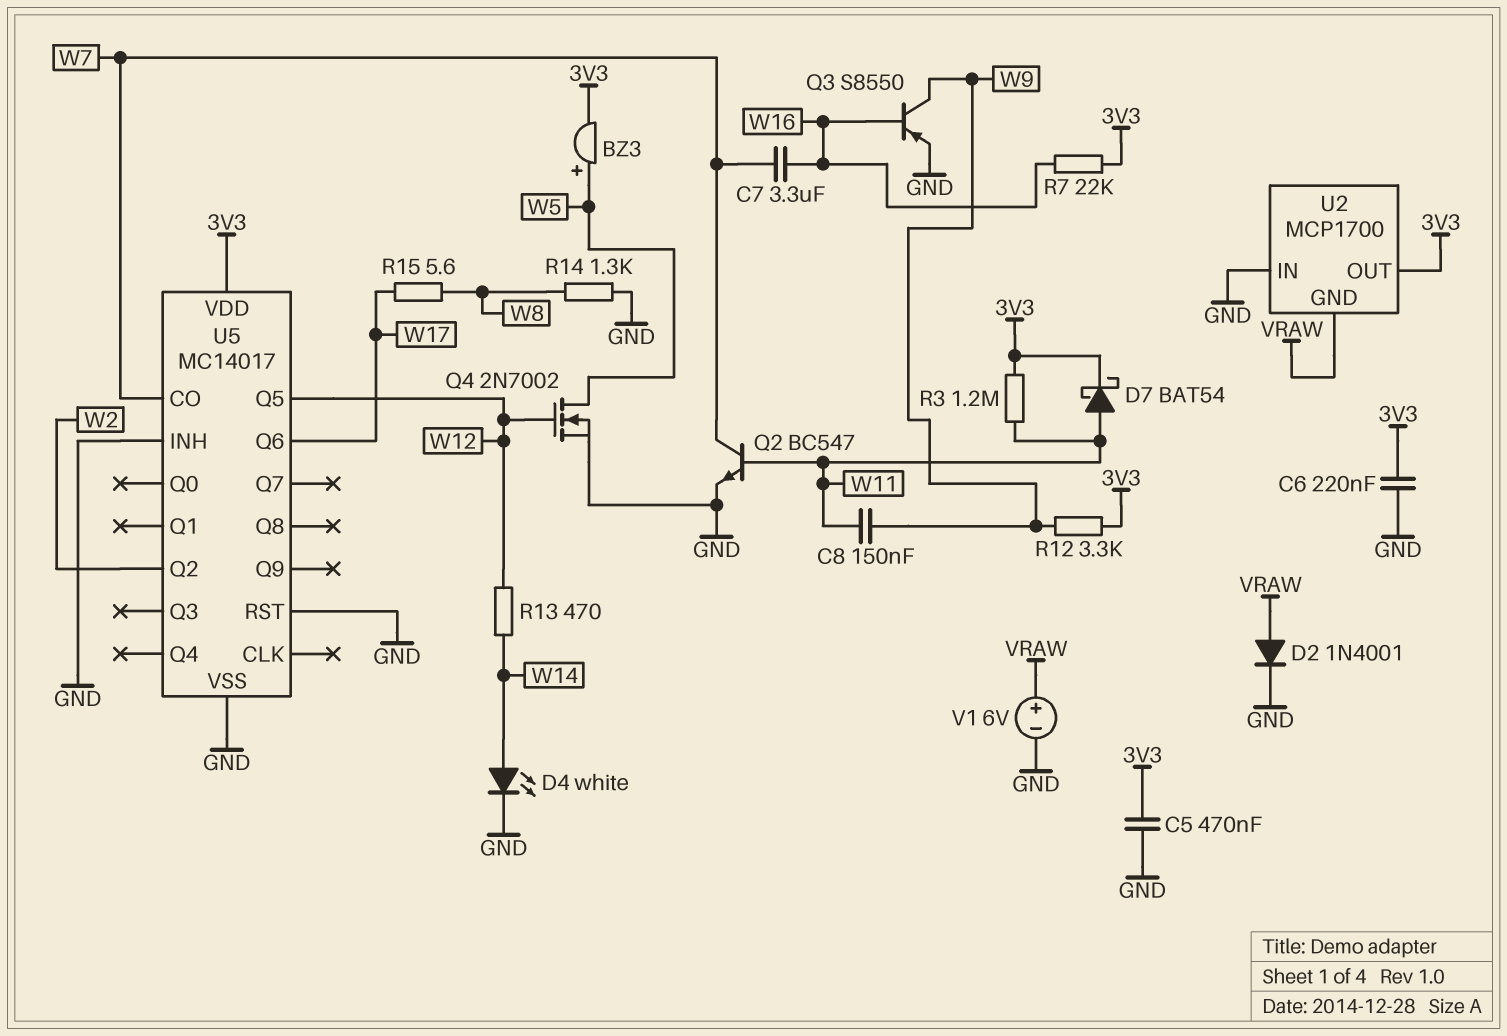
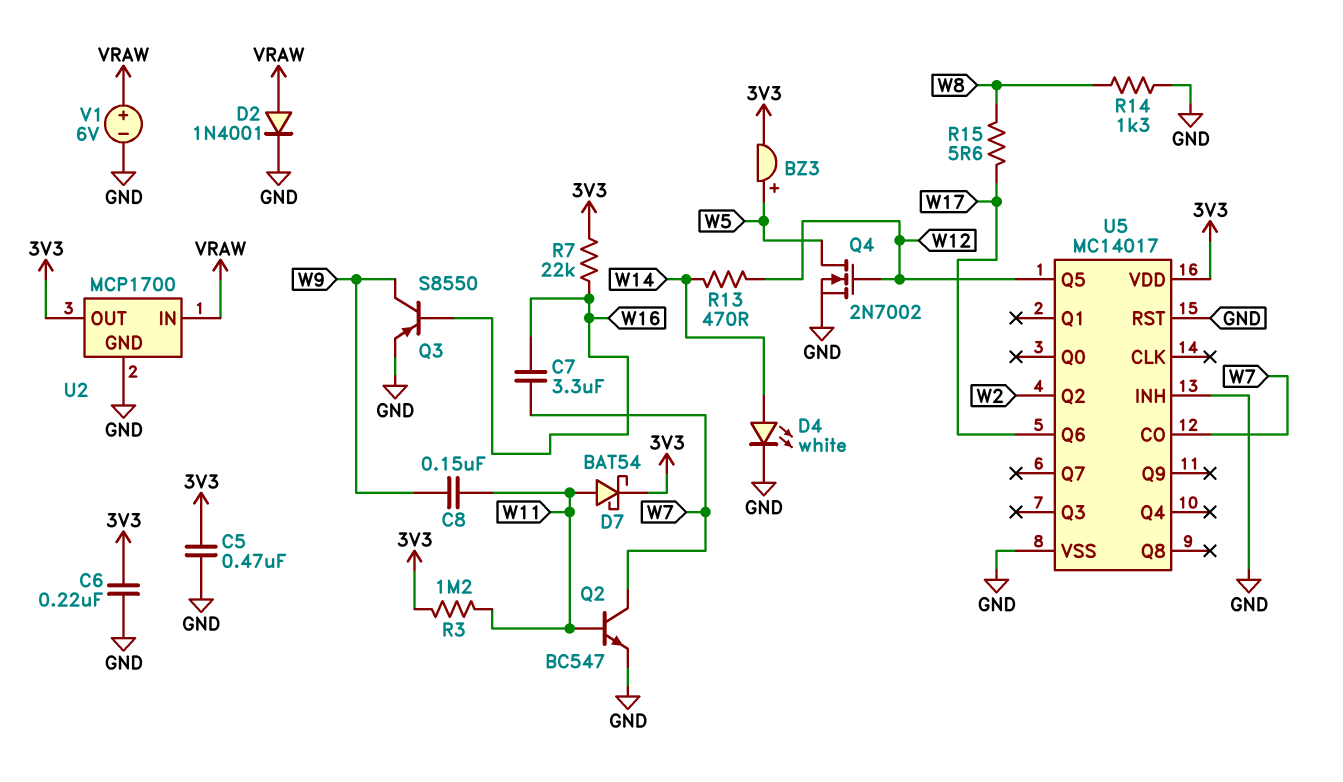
R12: 3.3k (3V3, W9) -> none
U2 pin GND: VRAW -> GND
U2 pin IN: GND -> VRAW

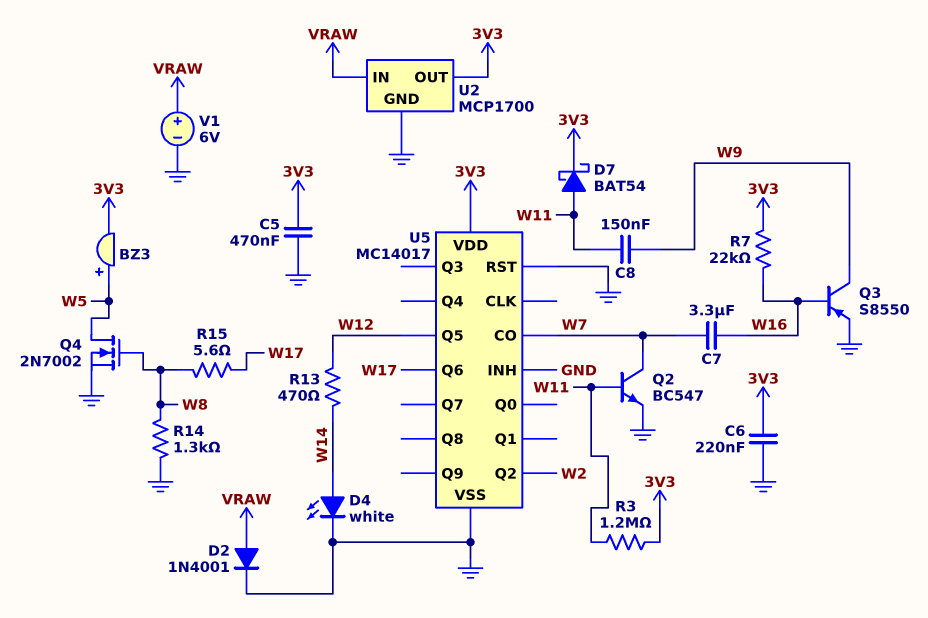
Q4: NMOS 2N7002 (G W12, D W5, S GND) -> NMOS 2N7002 (G W8, D W5, S GND)

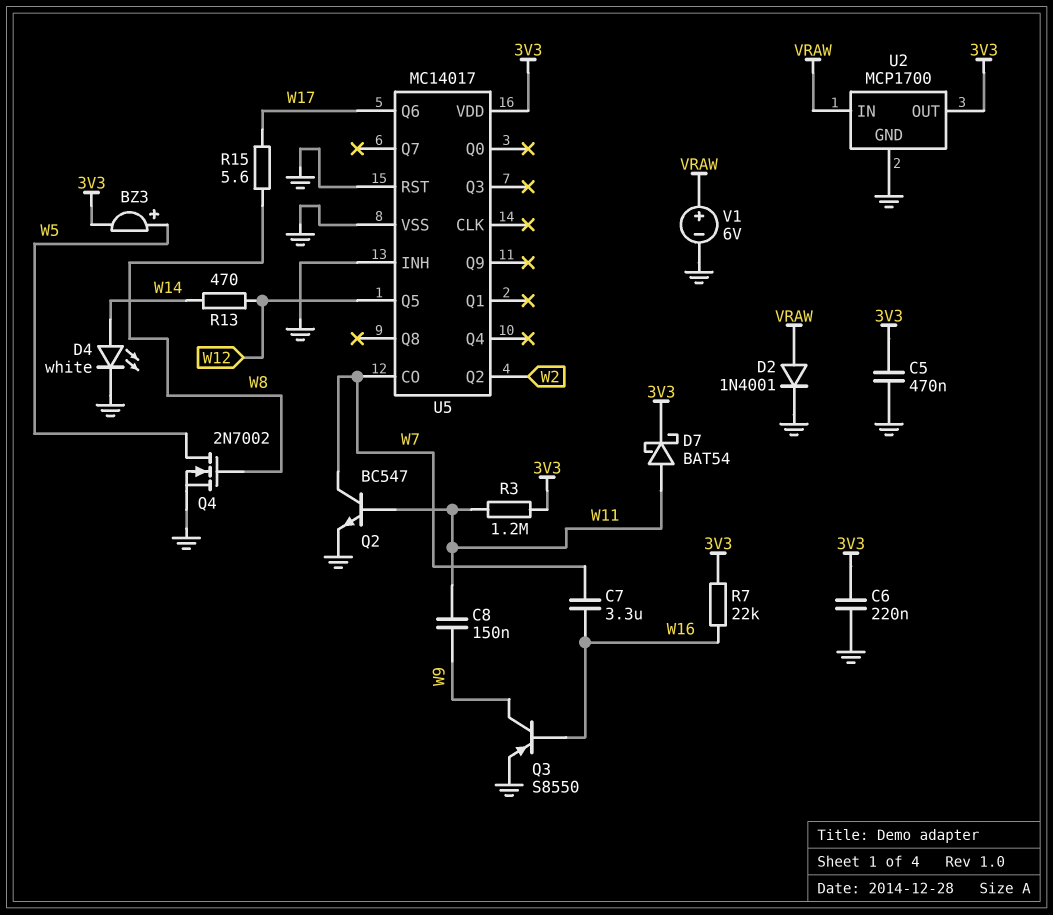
R14: 1.3k (GND, W8) -> none

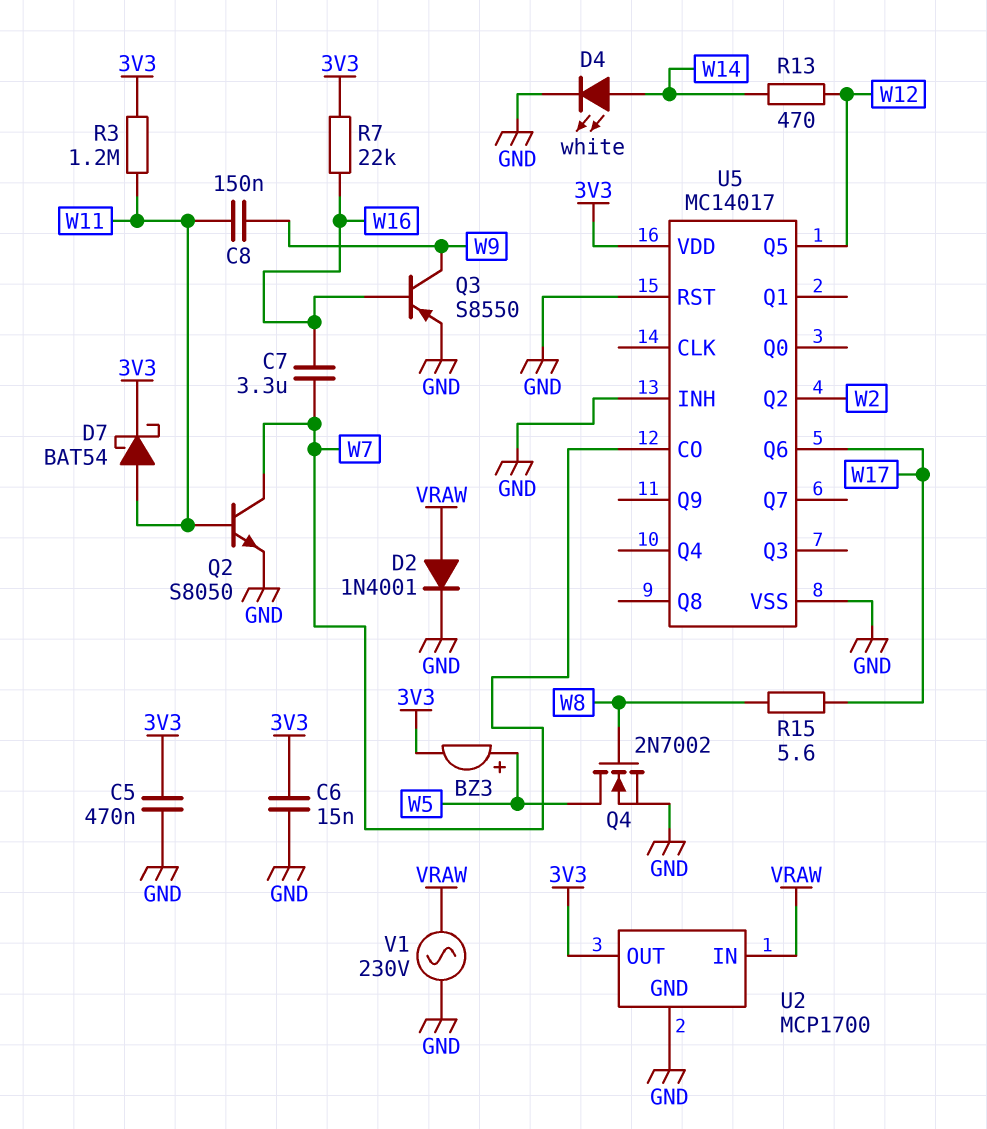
C6: 220nF (3V3, GND) -> 15nF (3V3, GND)
Q2: NPN BC547 (B W11, C W7, E GND) -> NPN S8050 (B W11, C W7, E GND)
V1: 6V (plus VRAW, minus GND) -> AC 230V (GND, VRAW)

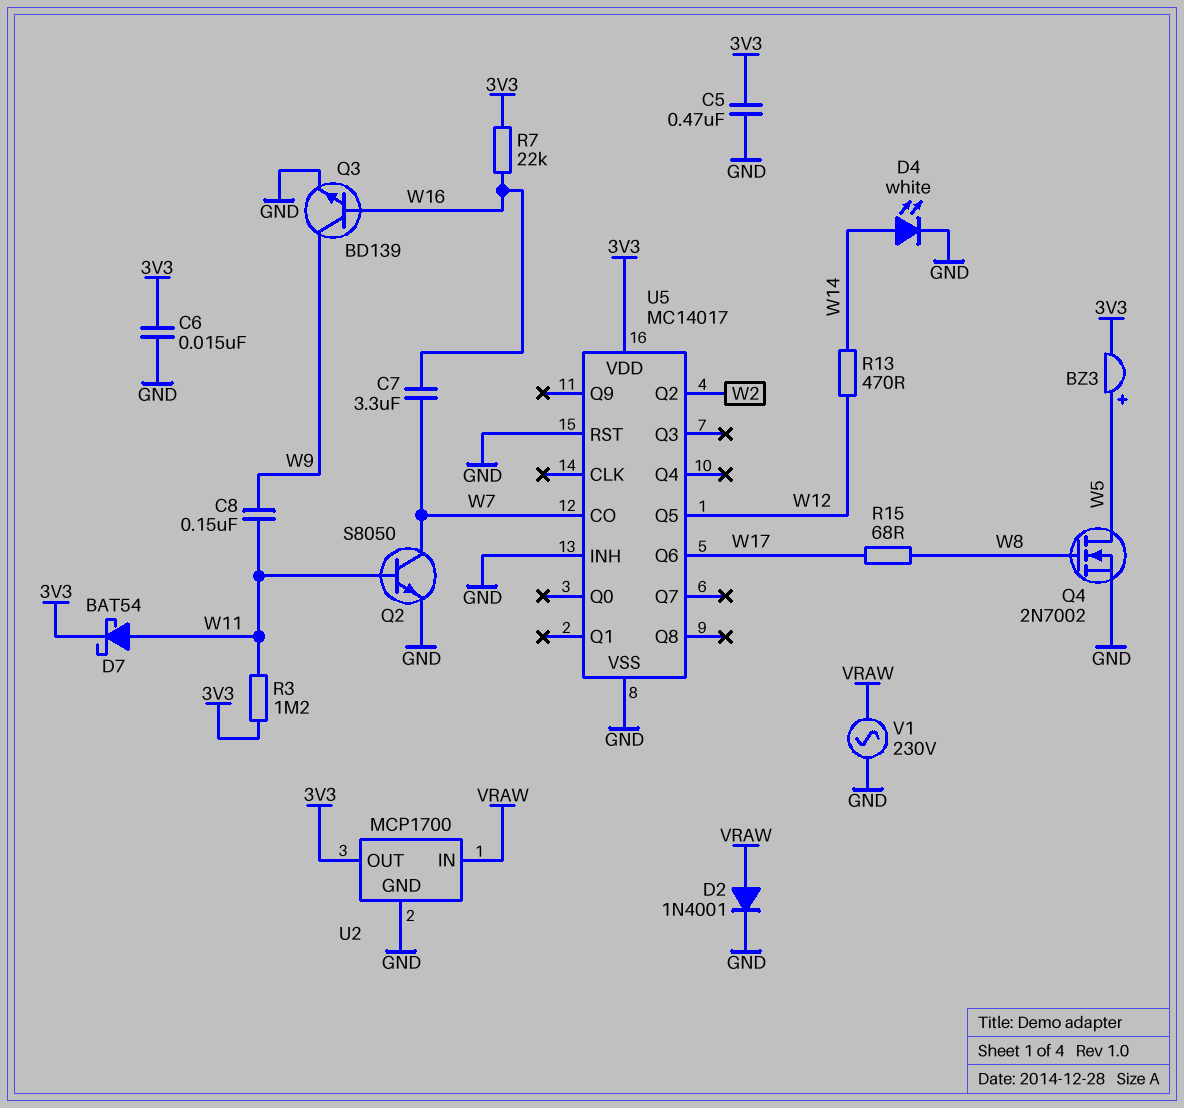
Q3: PNP S8550 (B W16, C W9, E GND) -> NPN BD139 (B W16, C W9, E GND)
R15: 5.6 (W8, W17) -> 68 (W8, W17)

